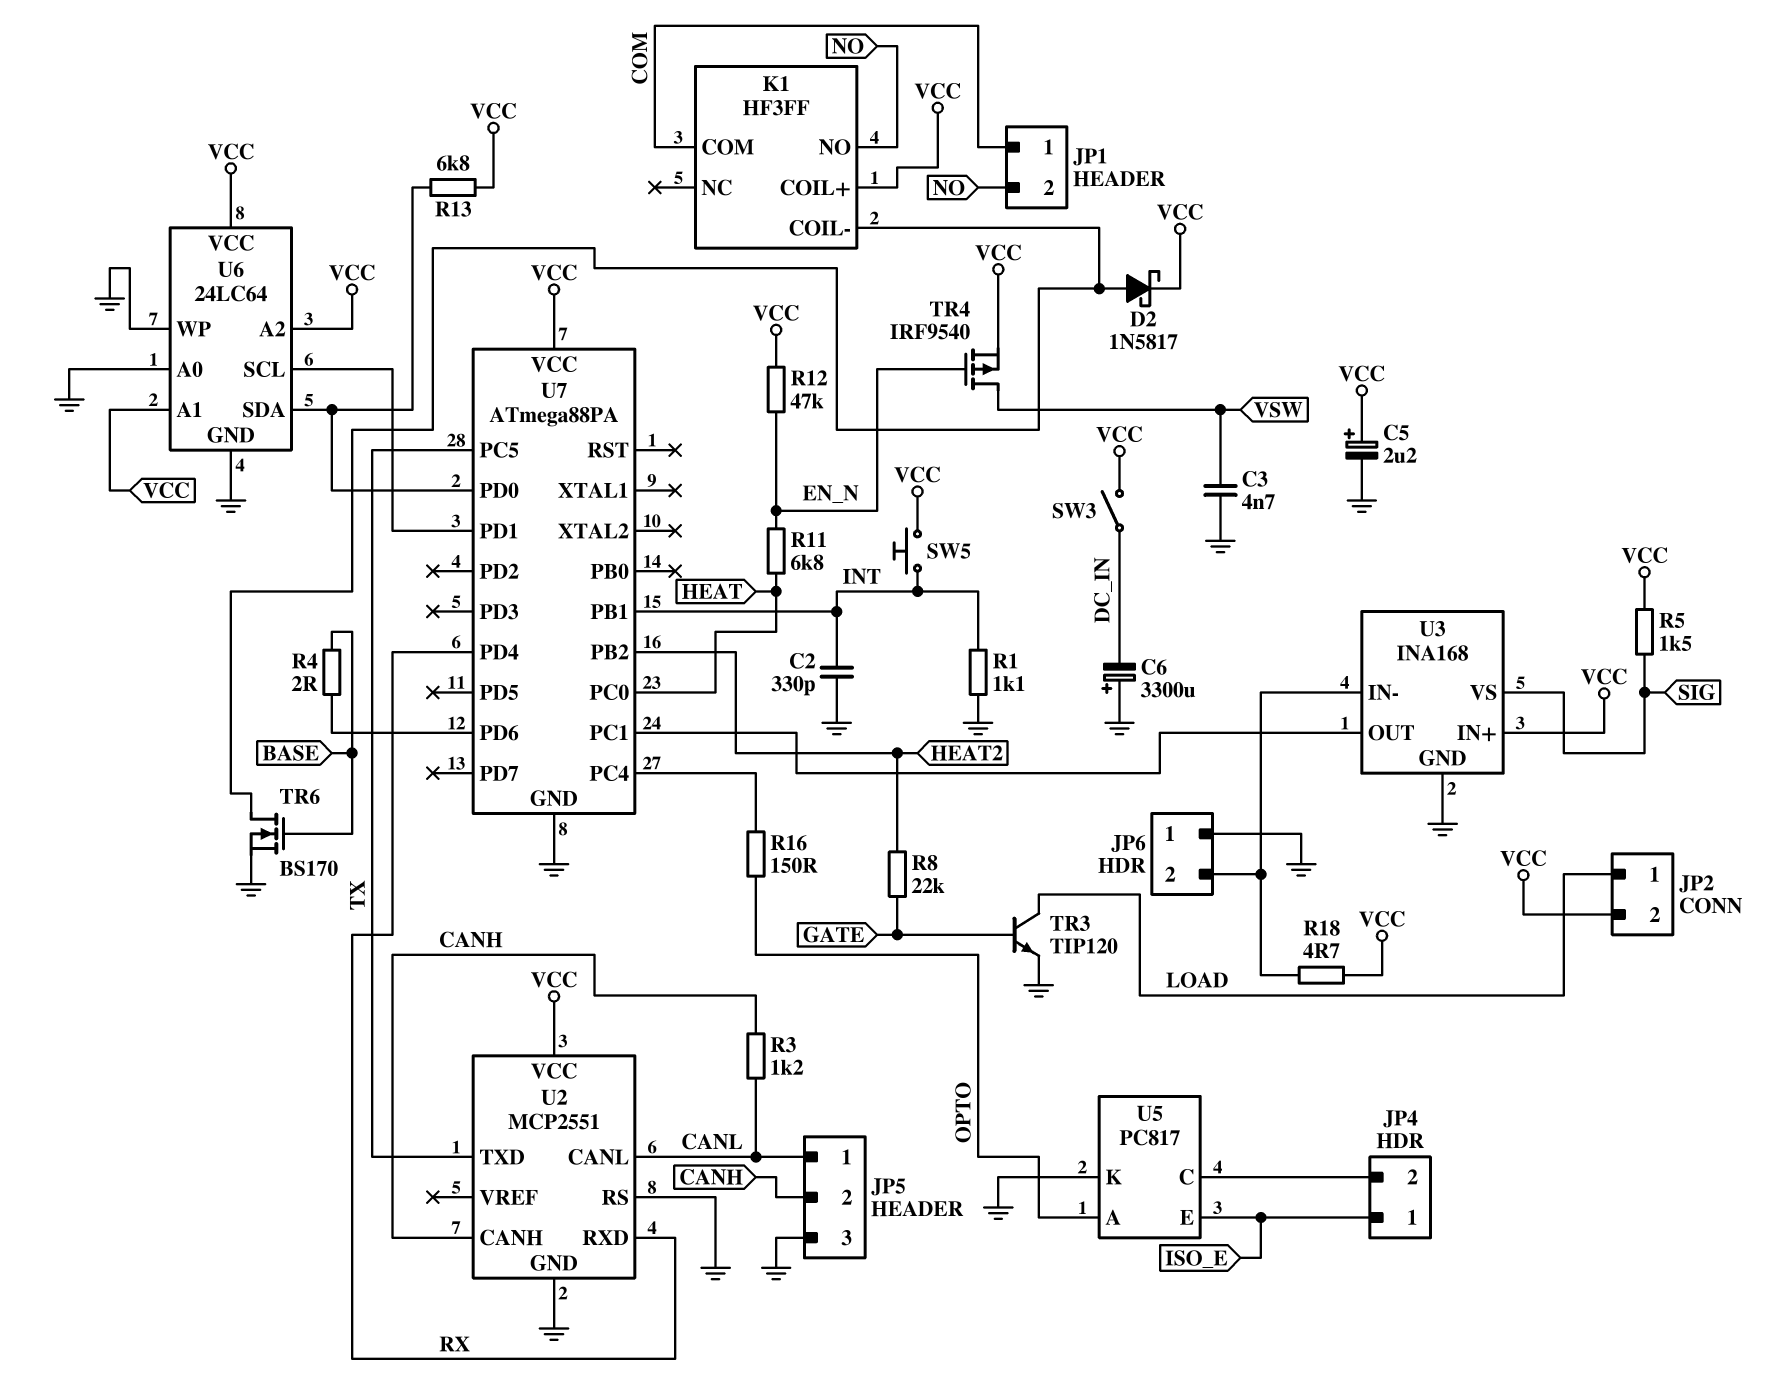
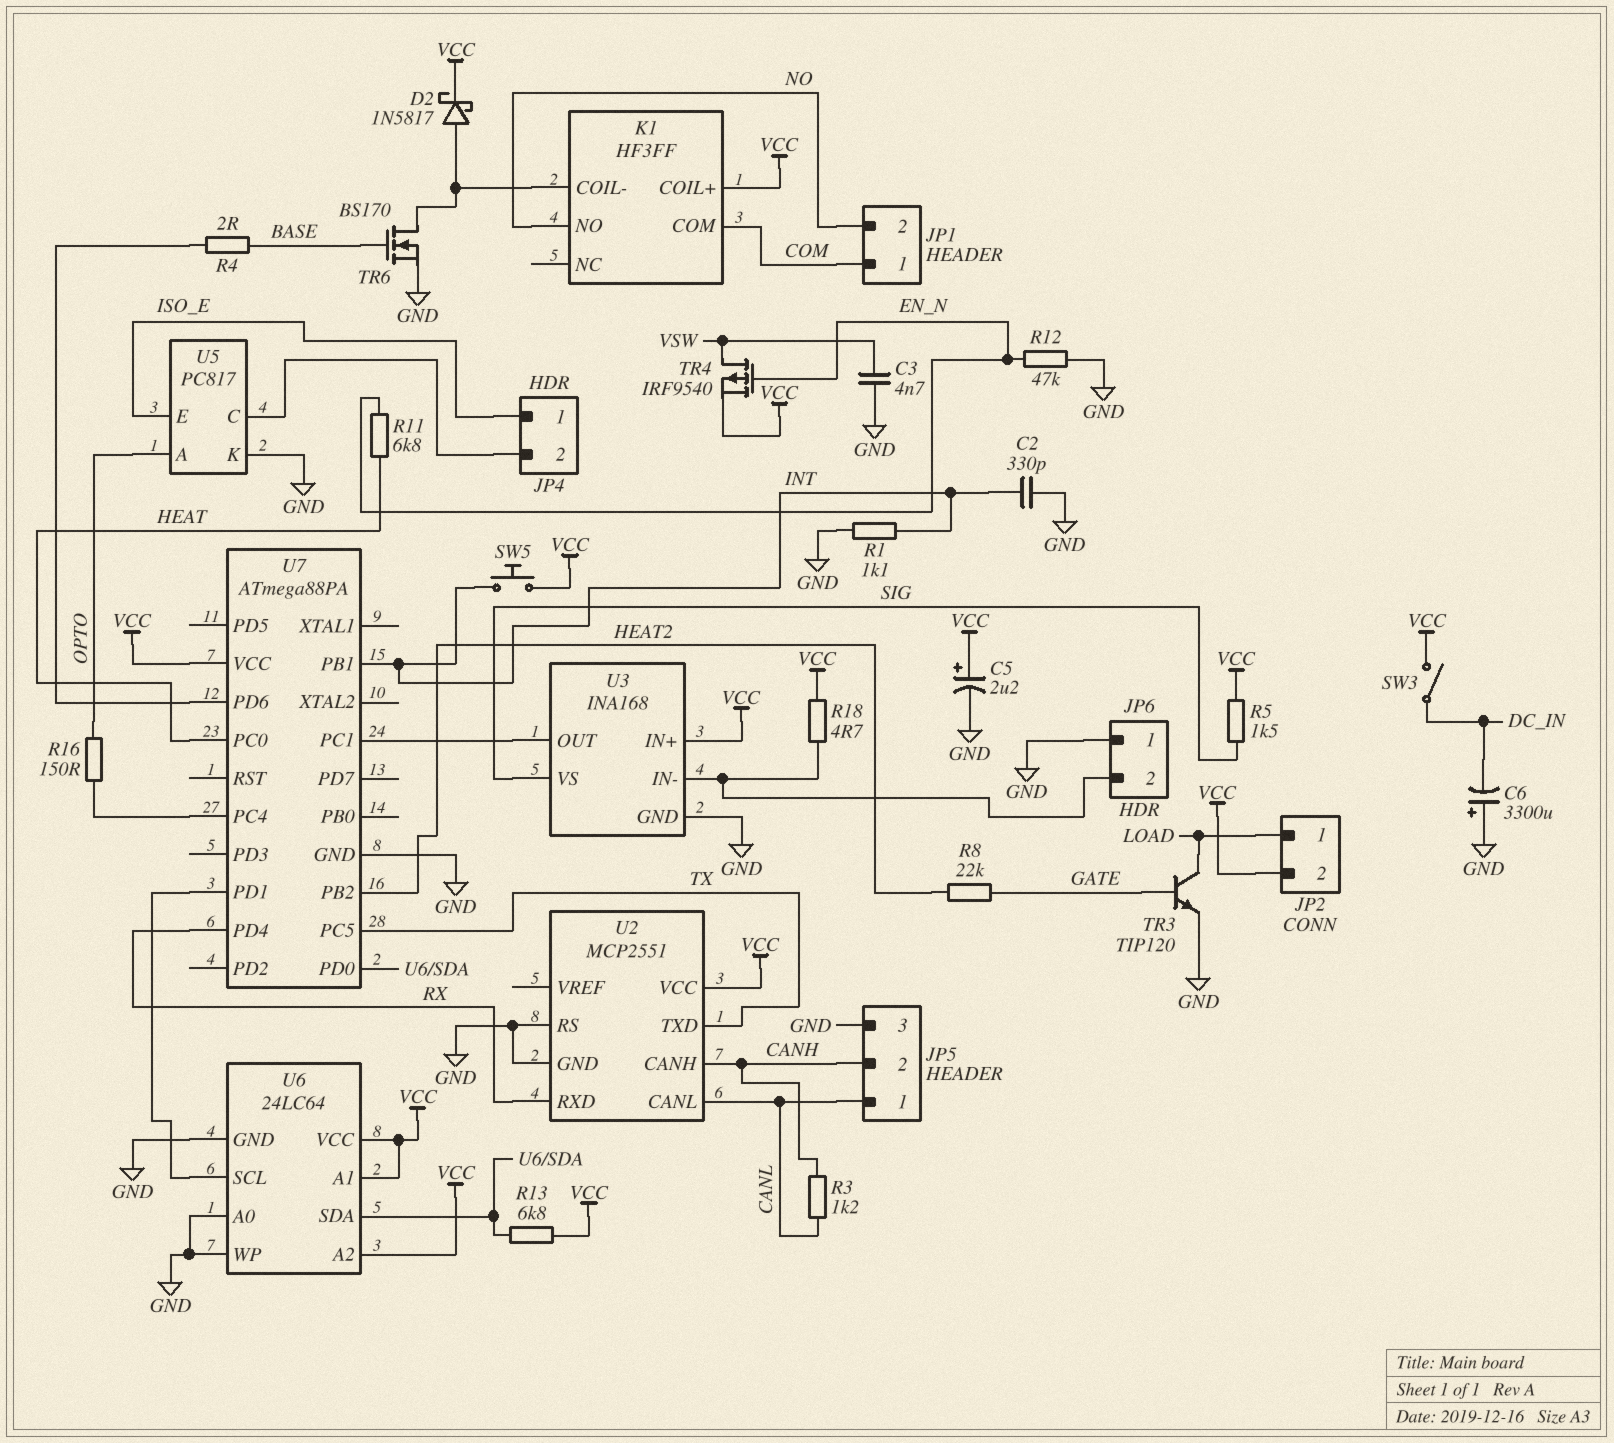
R12: 47k (EN_N, VCC) -> 47k (EN_N, GND)

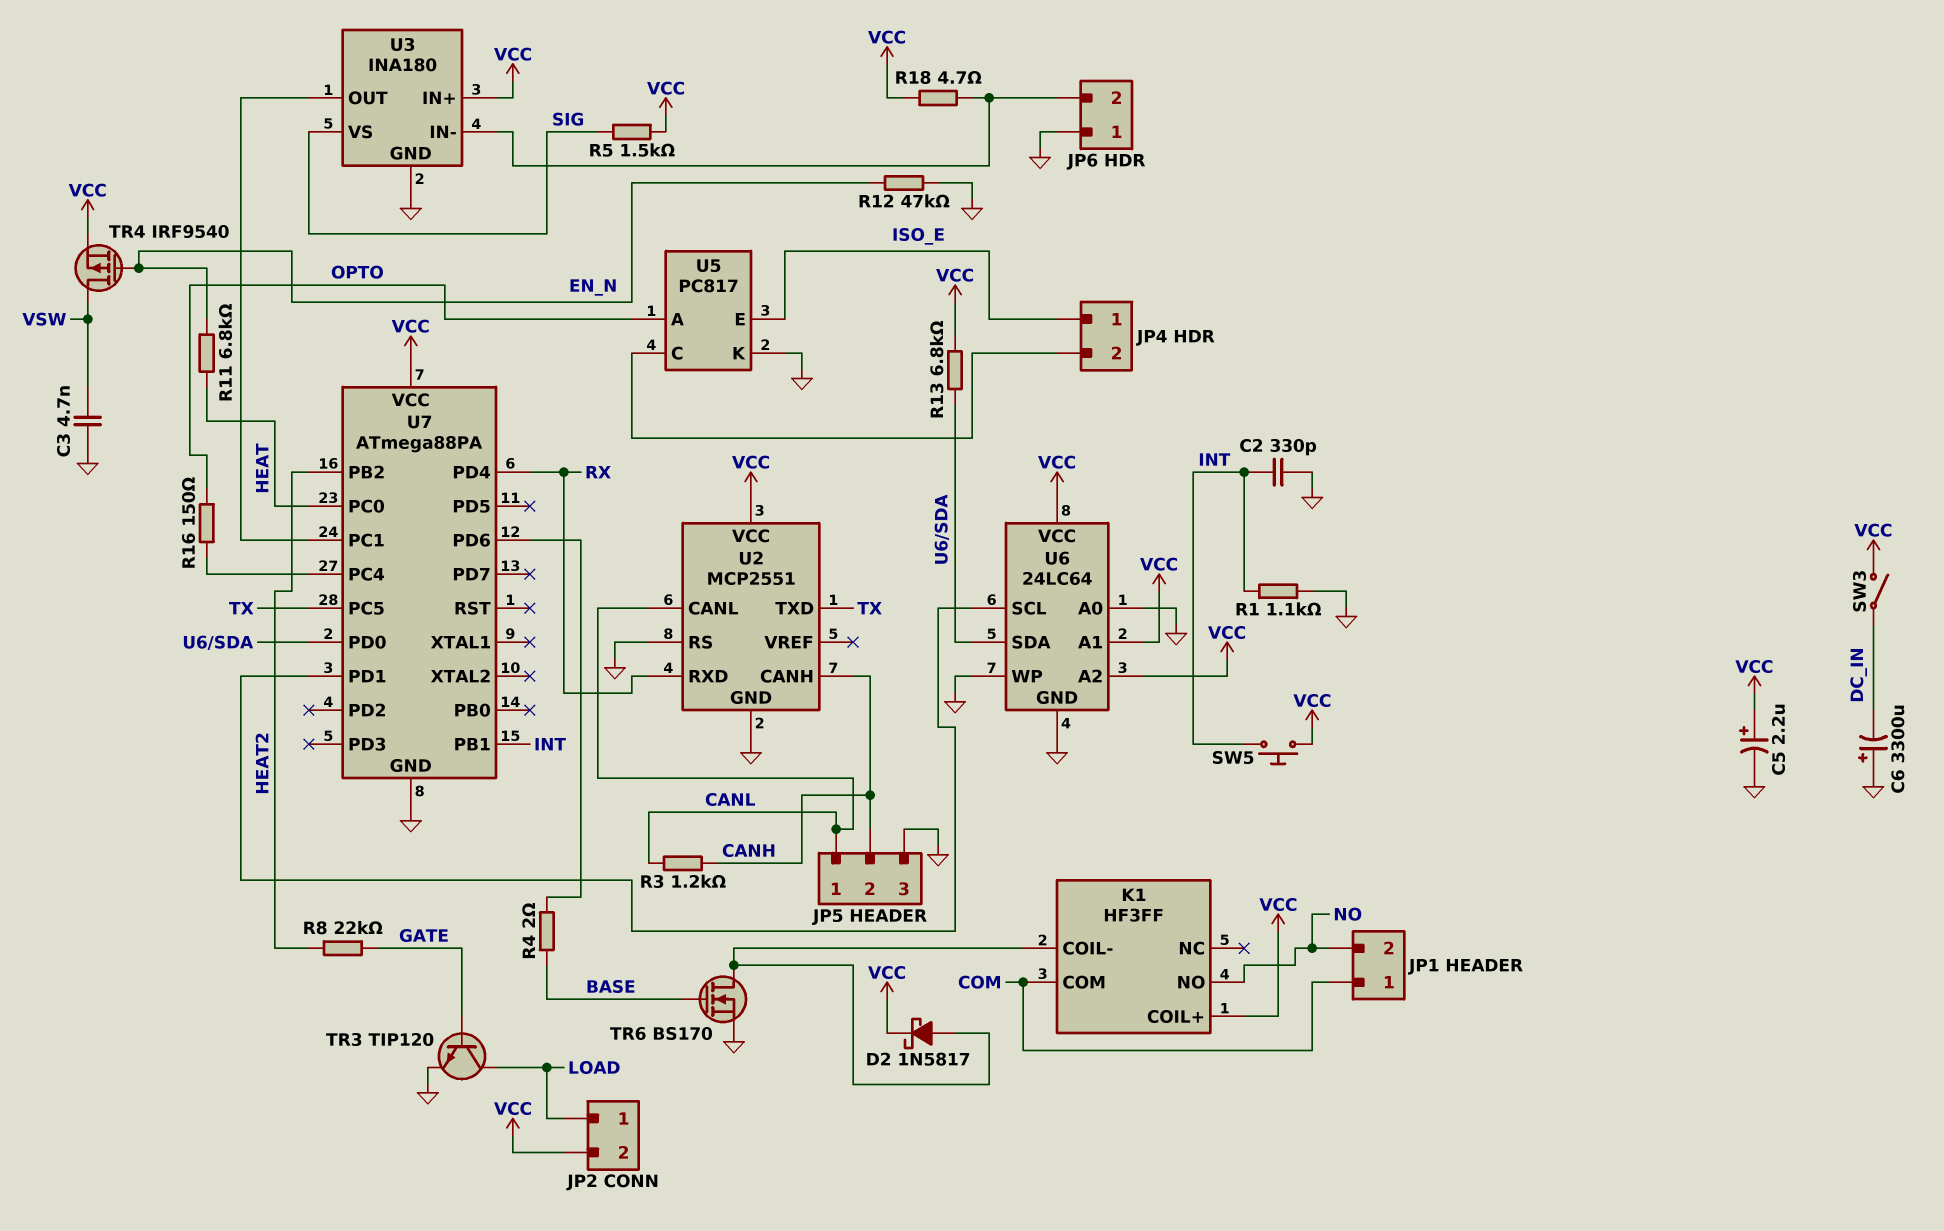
U3: INA168 -> INA180

